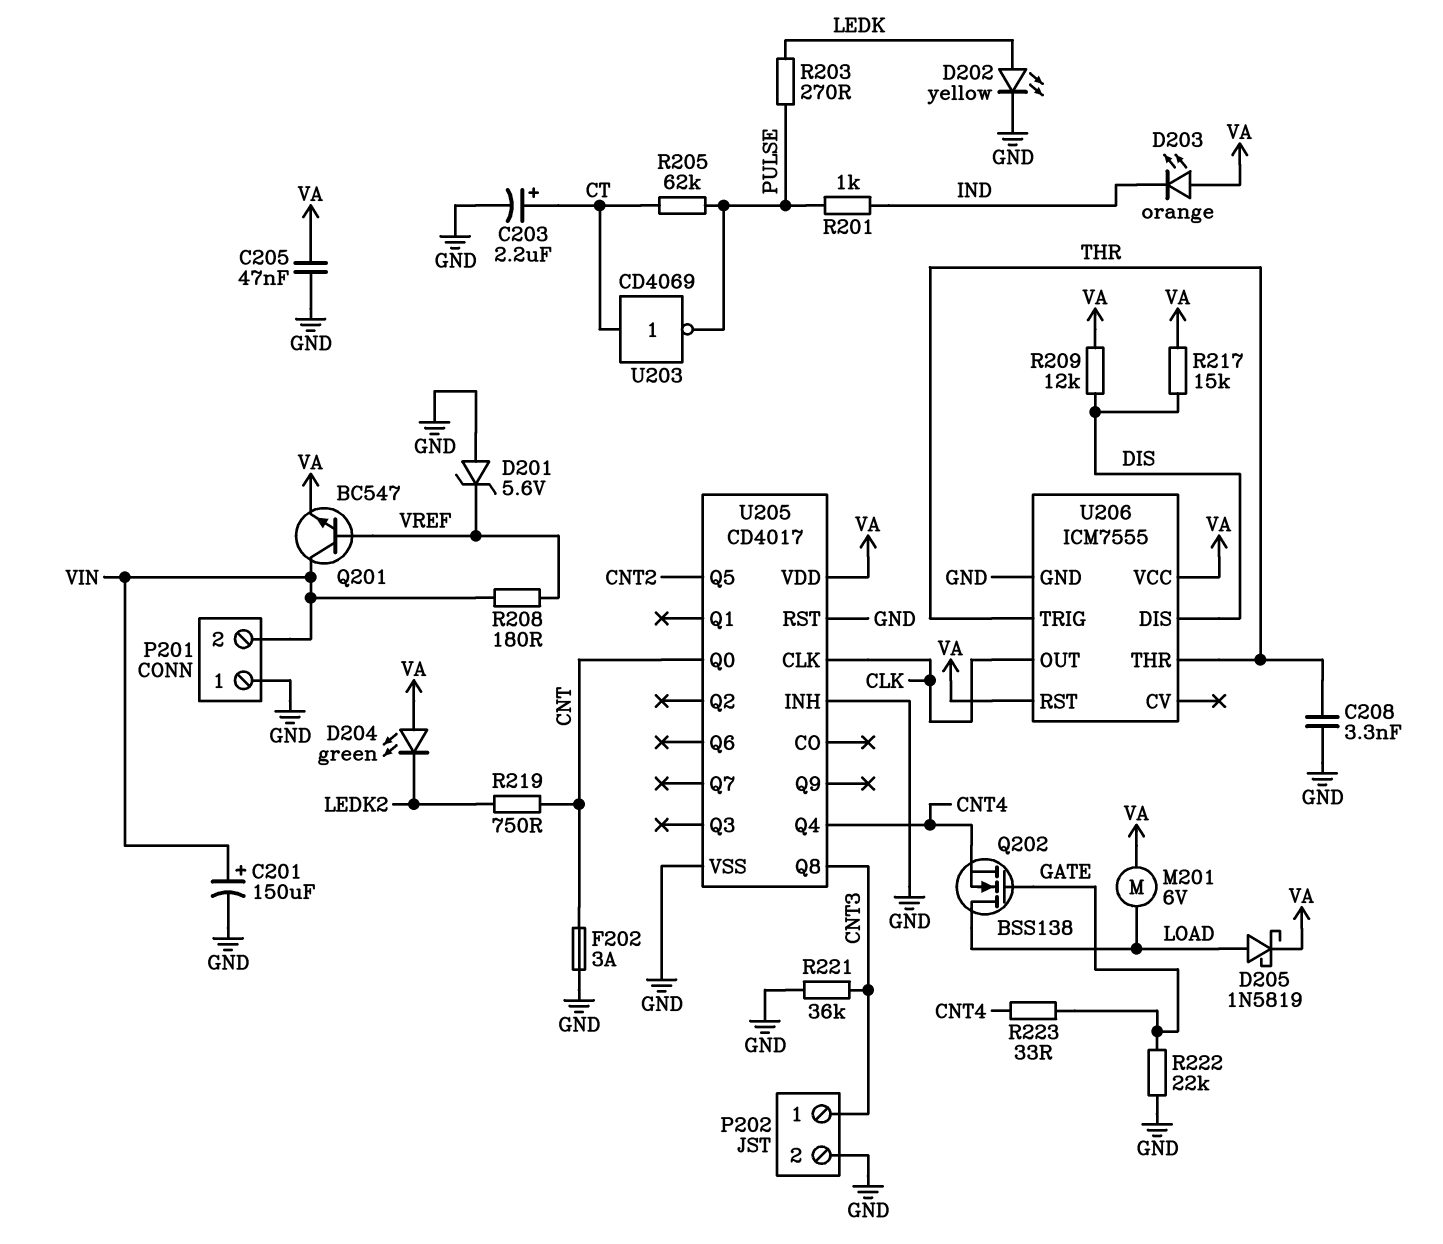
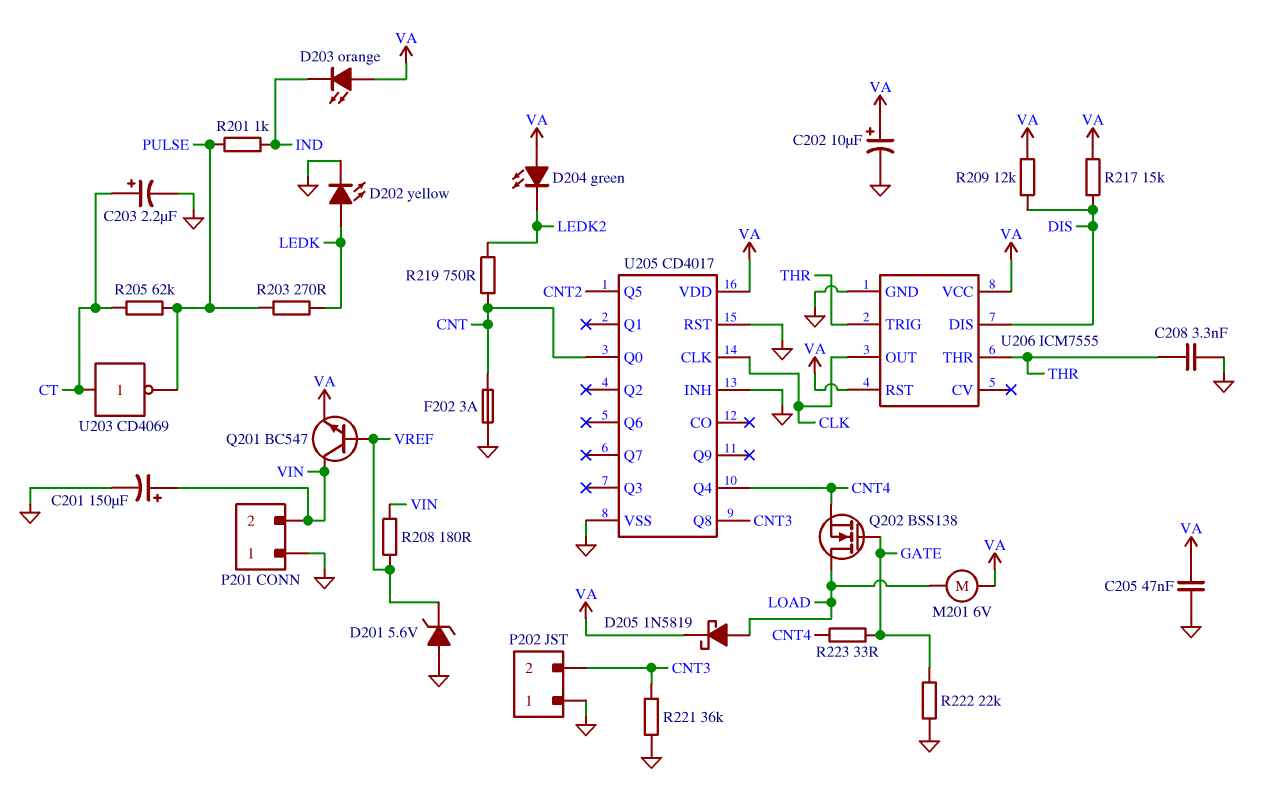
C202: none -> 10uF (plus VA, minus GND)
P202 pin 1: CNT3 -> GND
P202 pin 2: GND -> CNT3

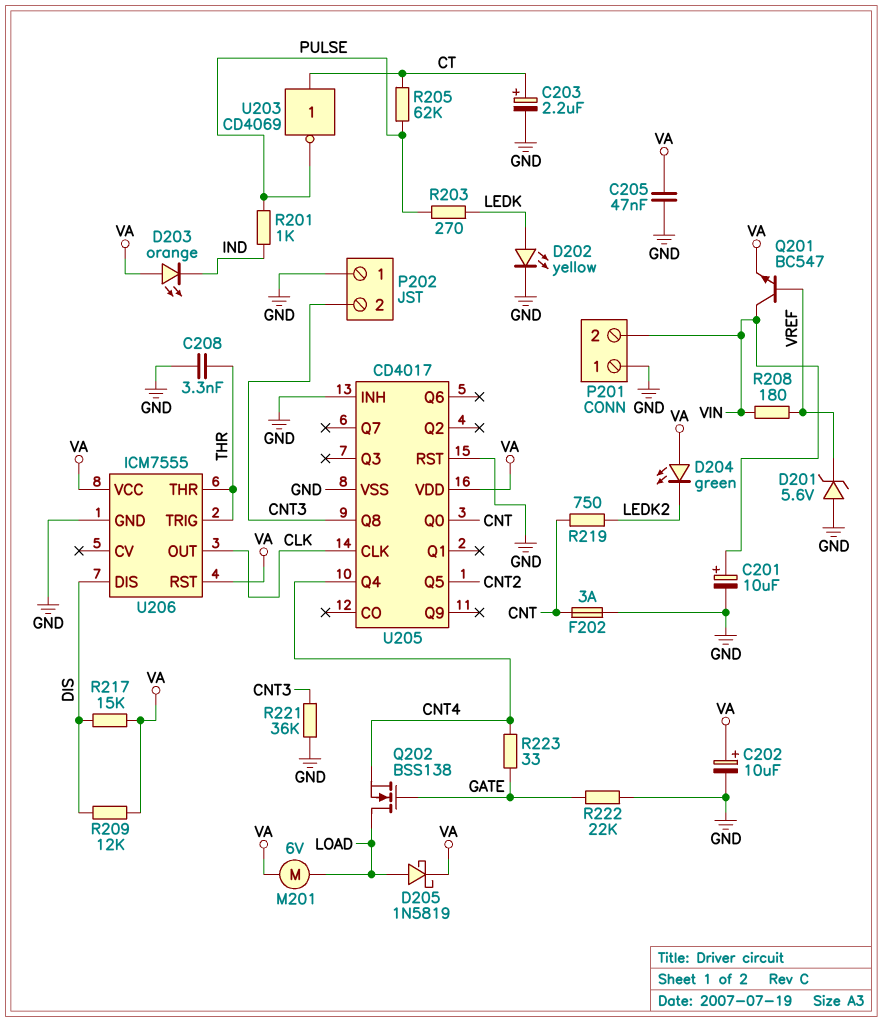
C201: 150uF (plus VIN, minus GND) -> 10uF (plus VIN, minus GND)

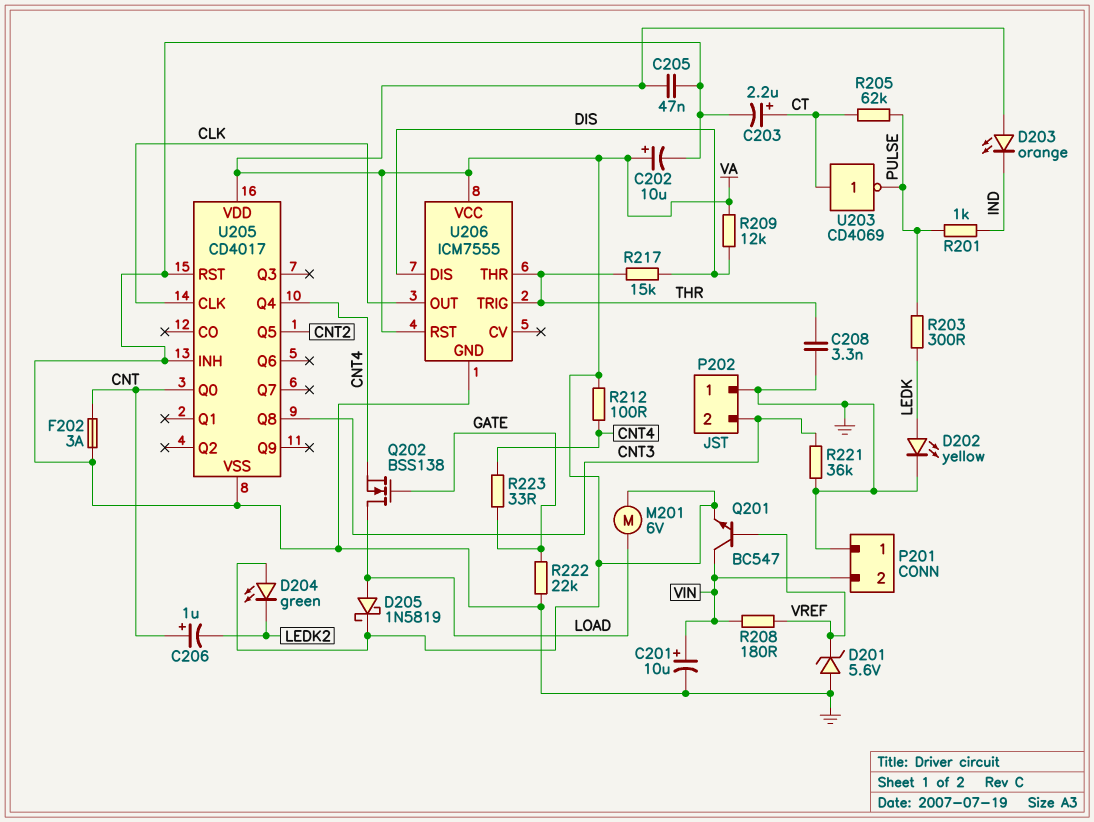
C206: none -> 1uF (plus CNT, minus LEDK2)
R203: 270 (LEDK, PULSE) -> 300 (LEDK, PULSE)
R212: none -> 100 (CNT4, VA)
R217: 15k (DIS, VA) -> 15k (DIS, THR)
R219: 750 (CNT, LEDK2) -> none

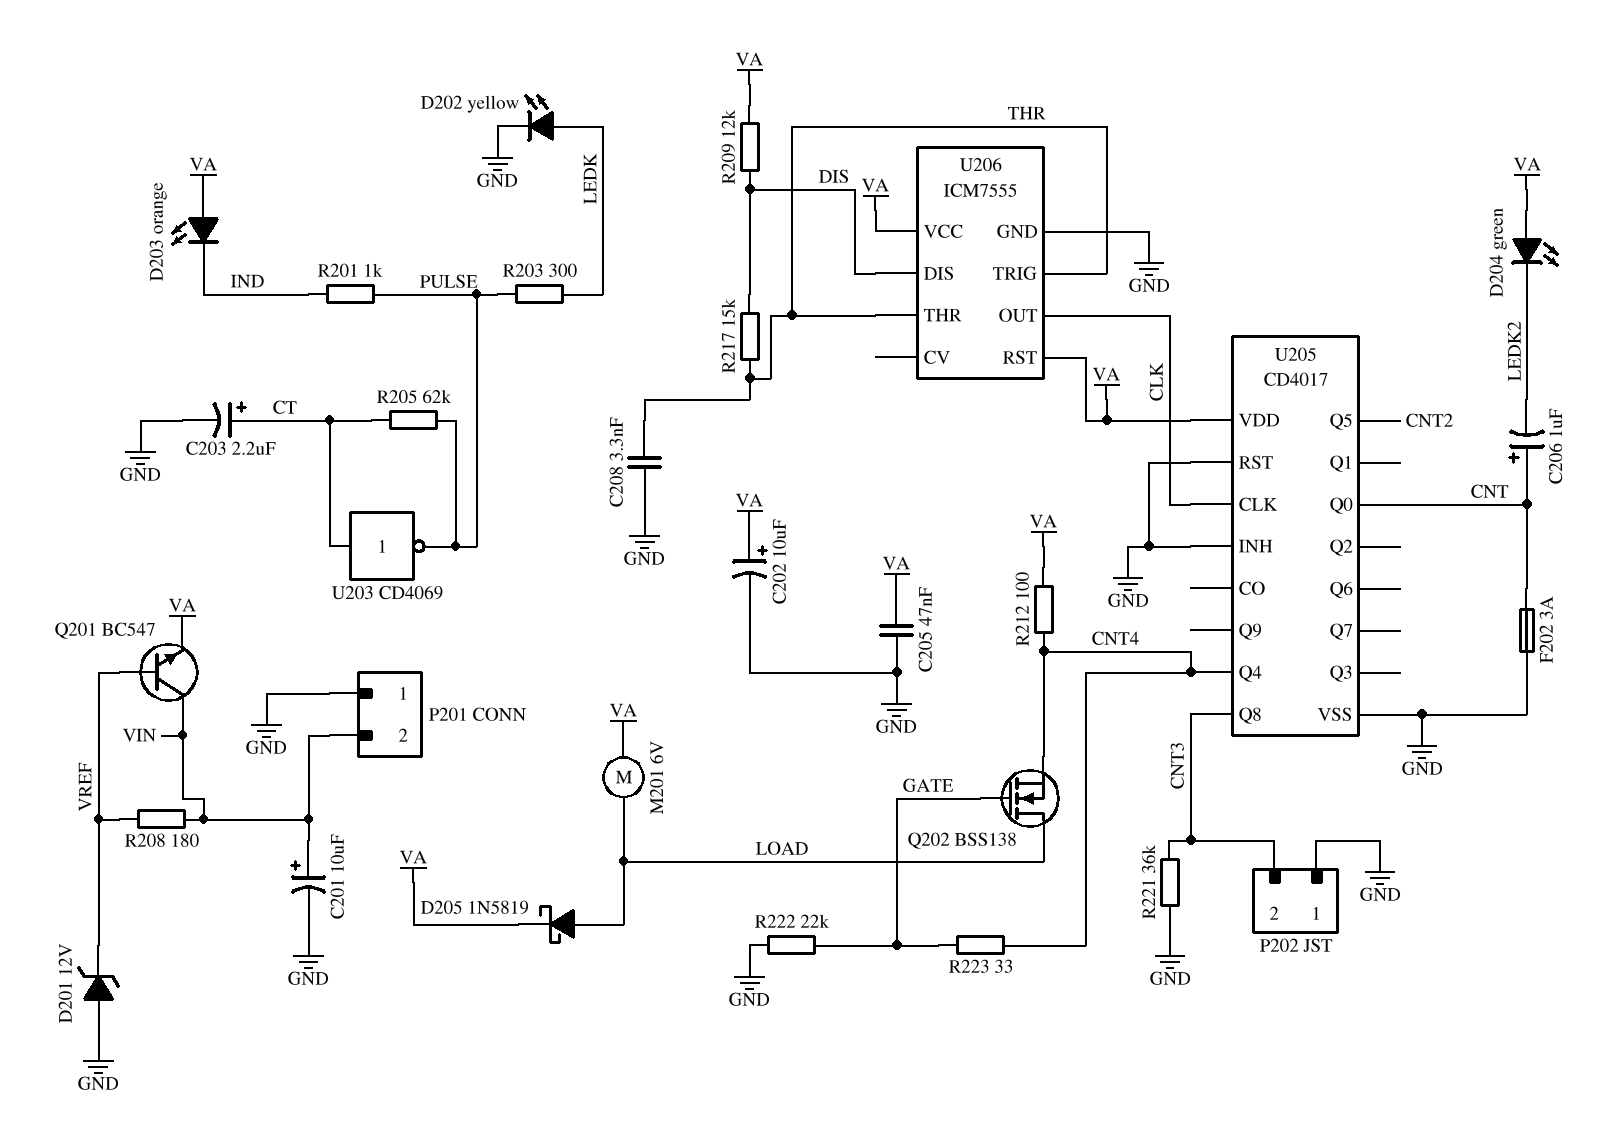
D201: zener 5.6V (A GND, K VREF) -> zener 12V (A GND, K VREF)

